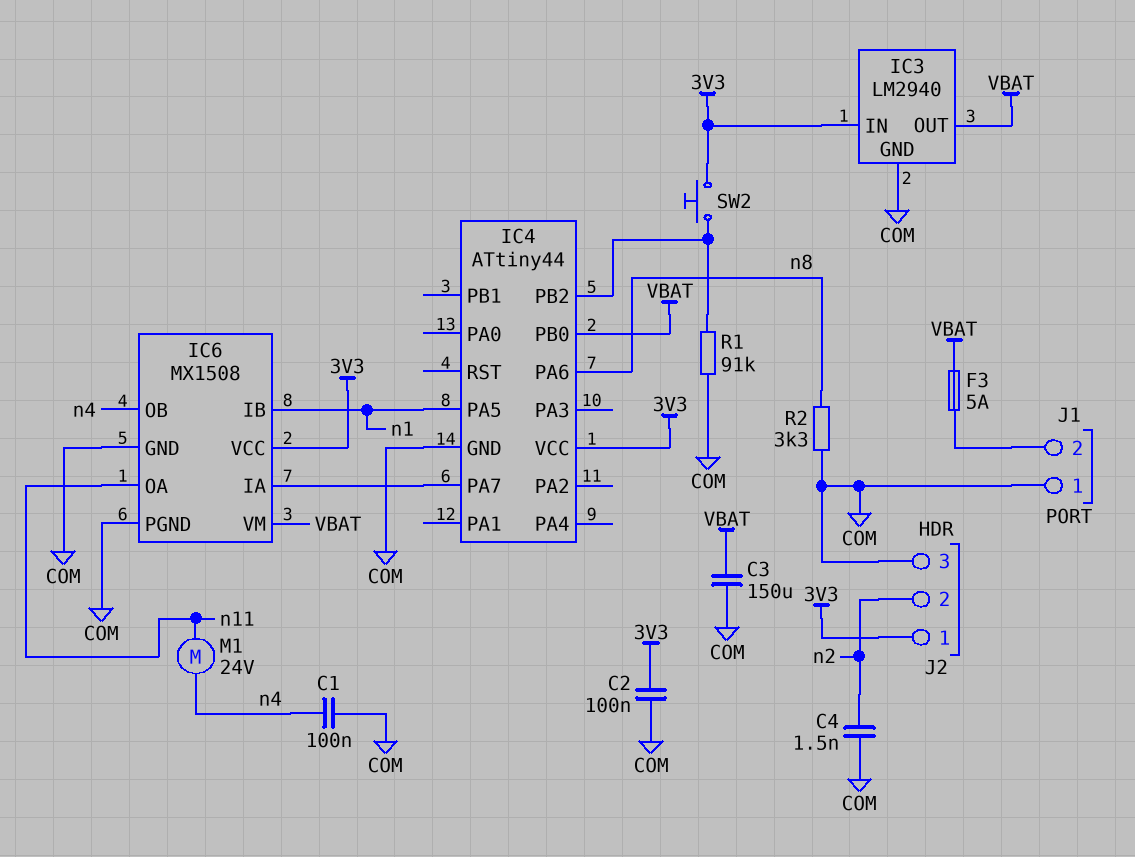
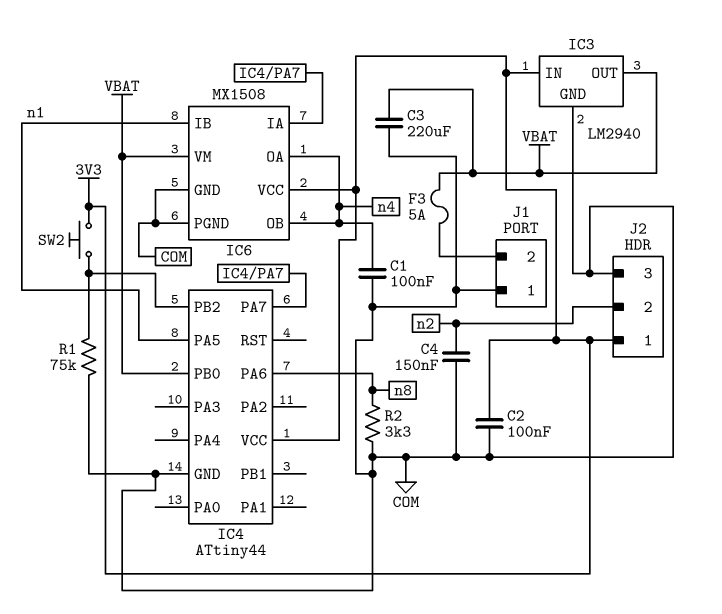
C3: 150uF (COM, VBAT) -> 220uF (COM, VBAT)
C4: 1.5nF (COM, n2) -> 150nF (COM, n2)
IC6 pin OA: n11 -> n4
M1: motor 24V (n4, n11) -> none
R1: 91k (COM, IC4/PB2) -> 75k (COM, IC4/PB2)

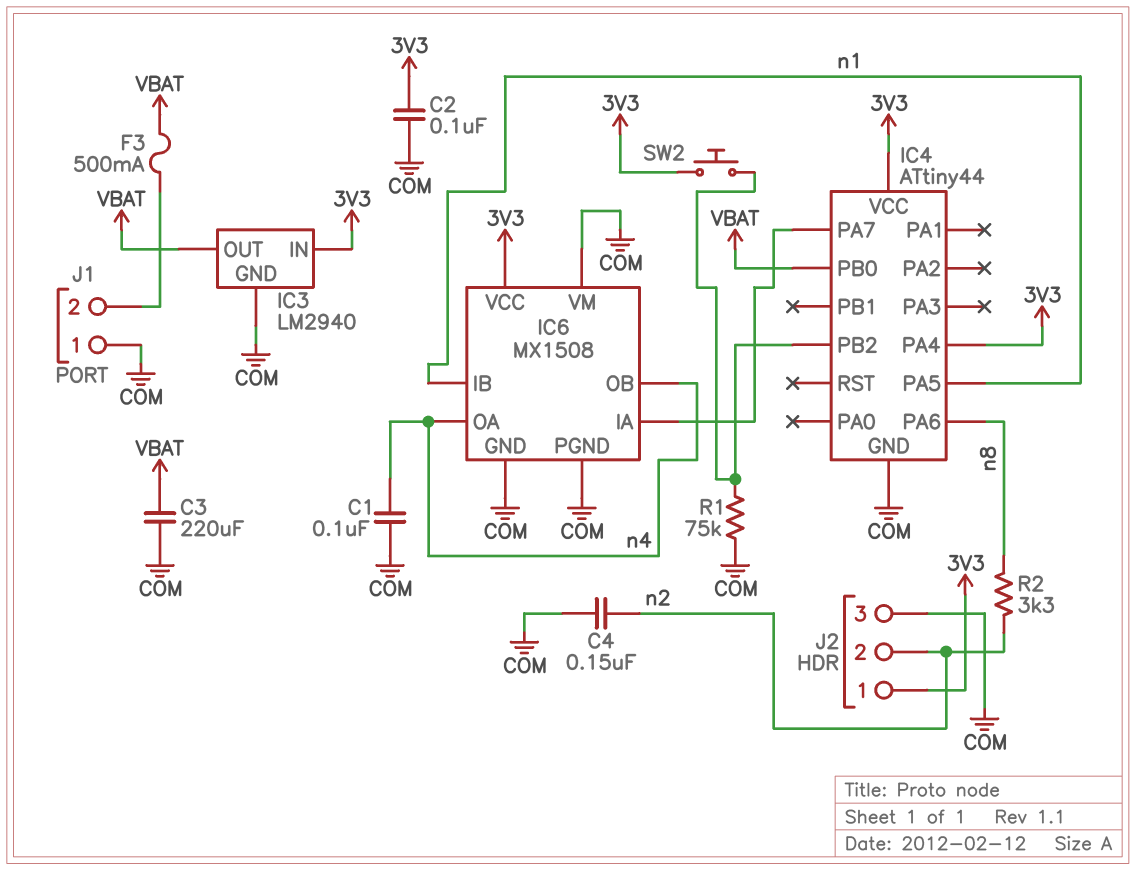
F3: 5A (J1/2, VBAT) -> 500mA (J1/2, VBAT)
IC4 pin PA4: none -> 3V3
IC6 pin VM: VBAT -> COM
R2: 3.3k (COM, n8) -> 3.3k (n2, n8)

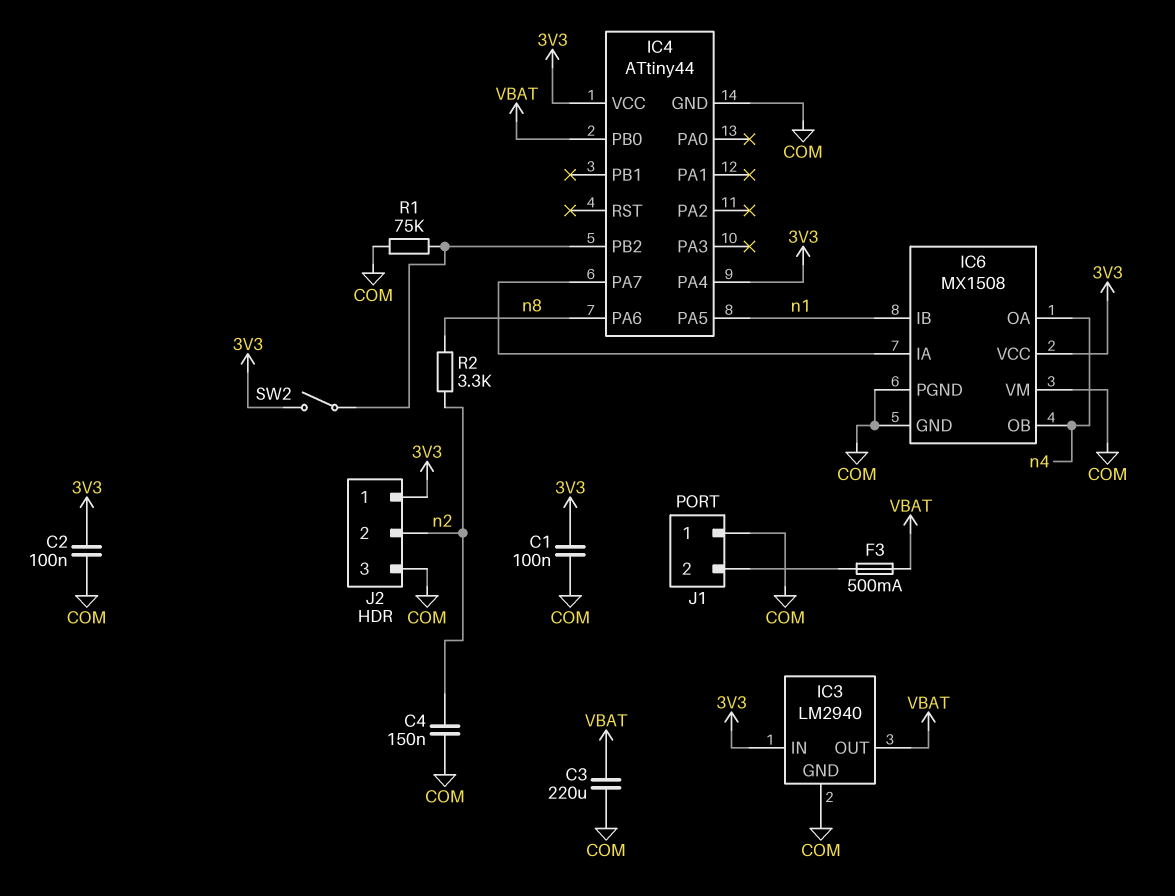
C1: 100nF (COM, n4) -> 100nF (3V3, COM)
SW2: button (3V3, IC4/PB2) -> switch (3V3, IC4/PB2)

